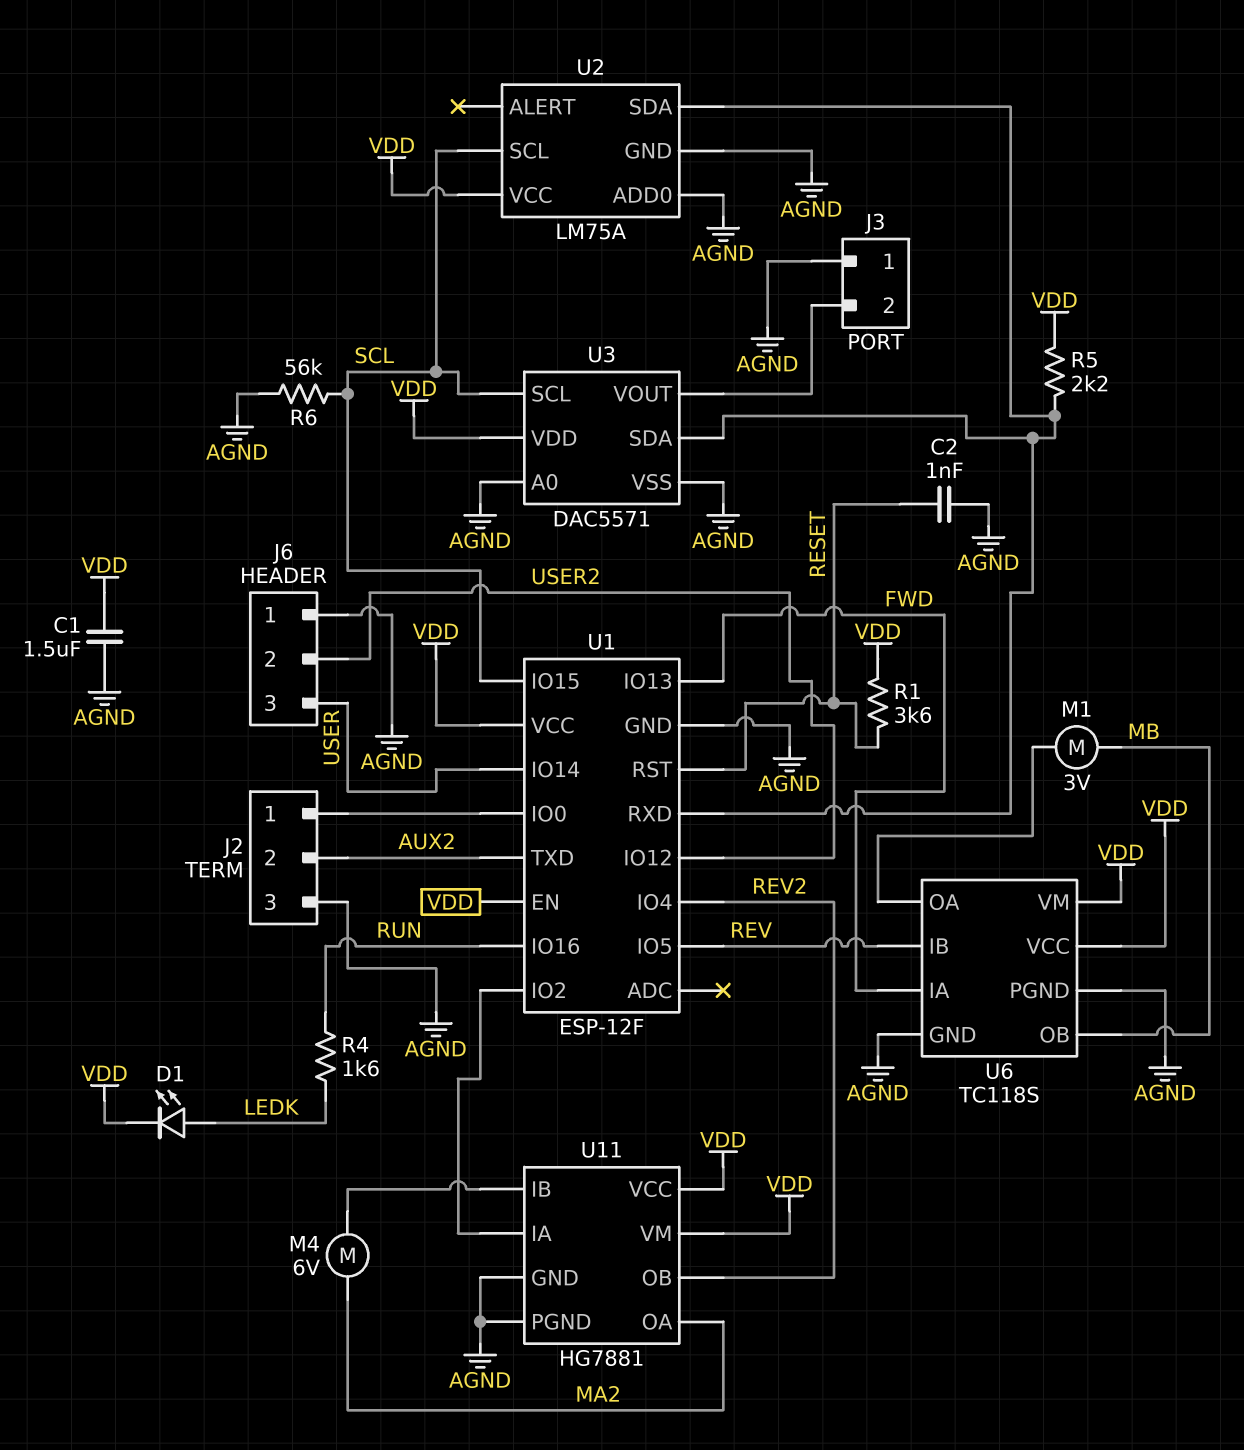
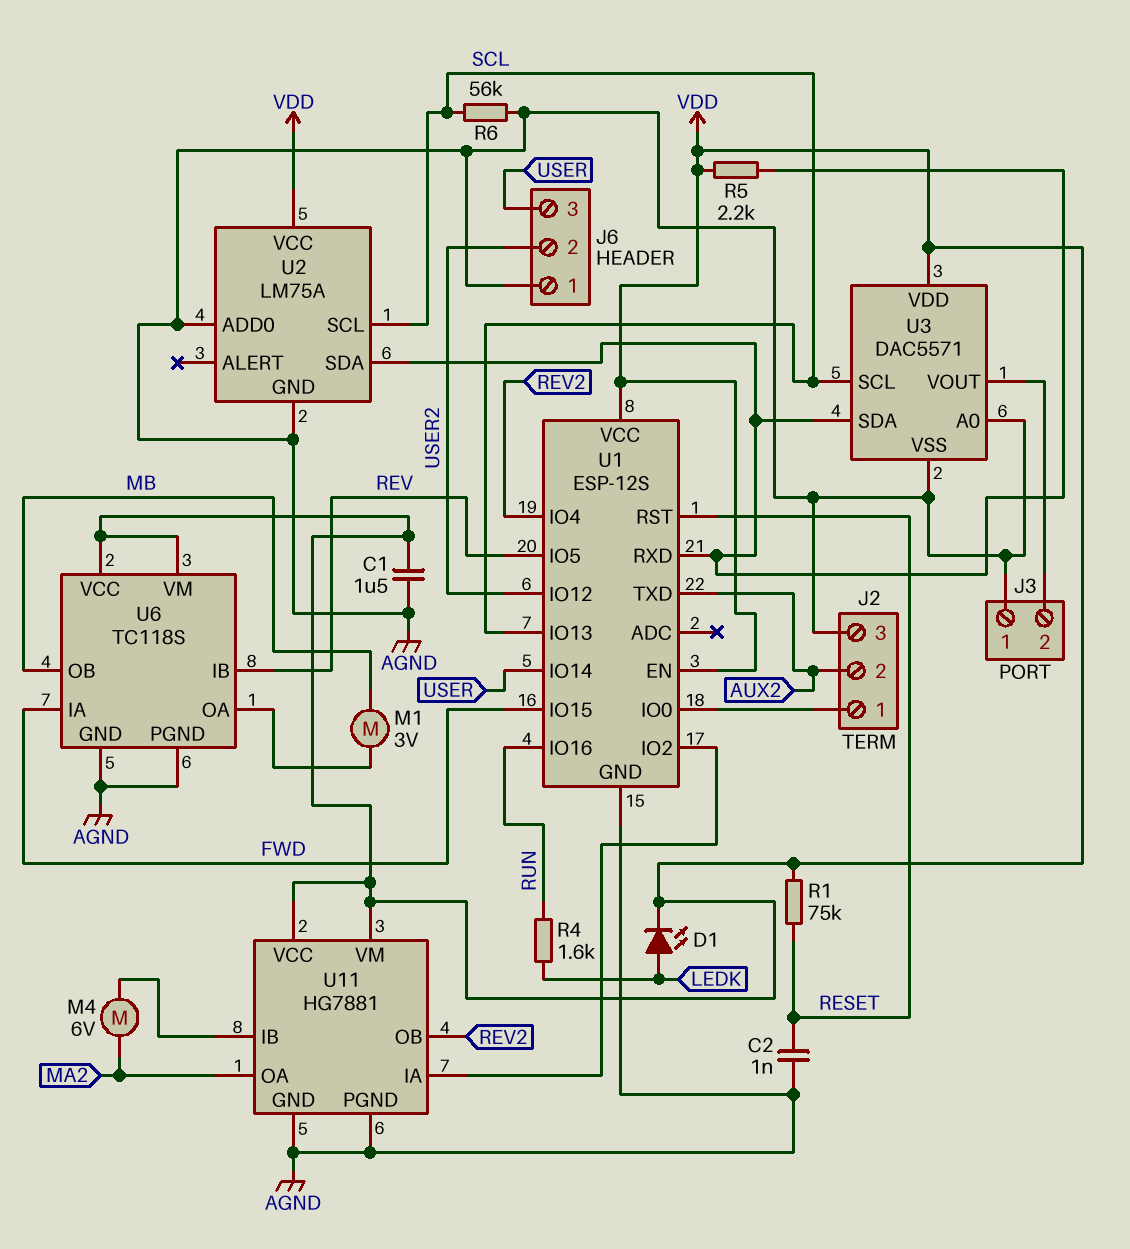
R1: 3.6k (RESET, VDD) -> 75k (RESET, VDD)
U1: ESP-12F -> ESP-12S
U1 pin IO13: FWD -> SCL
U1 pin IO15: SCL -> FWD

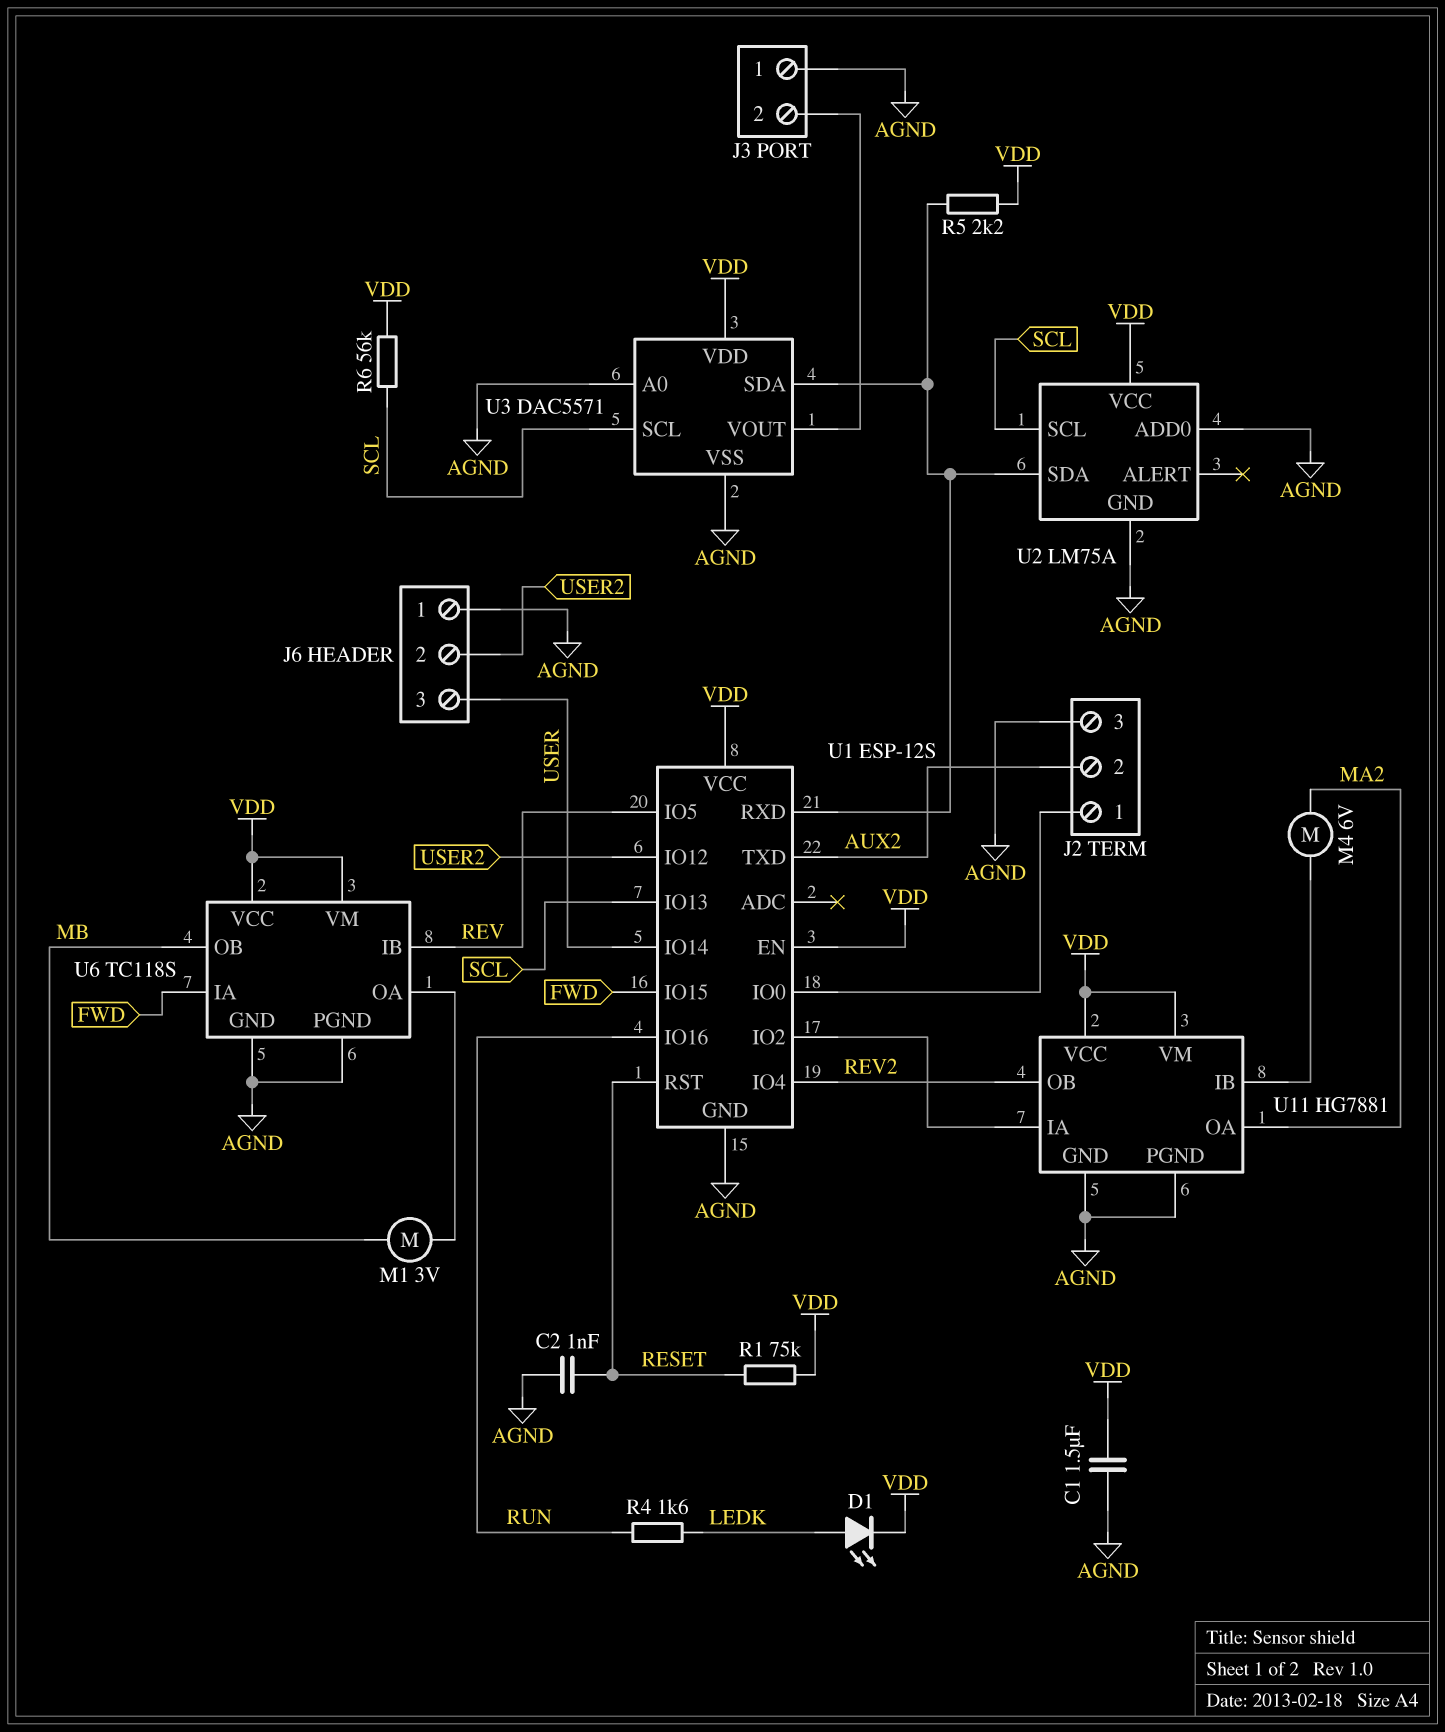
R6: 56k (AGND, SCL) -> 56k (SCL, VDD)

